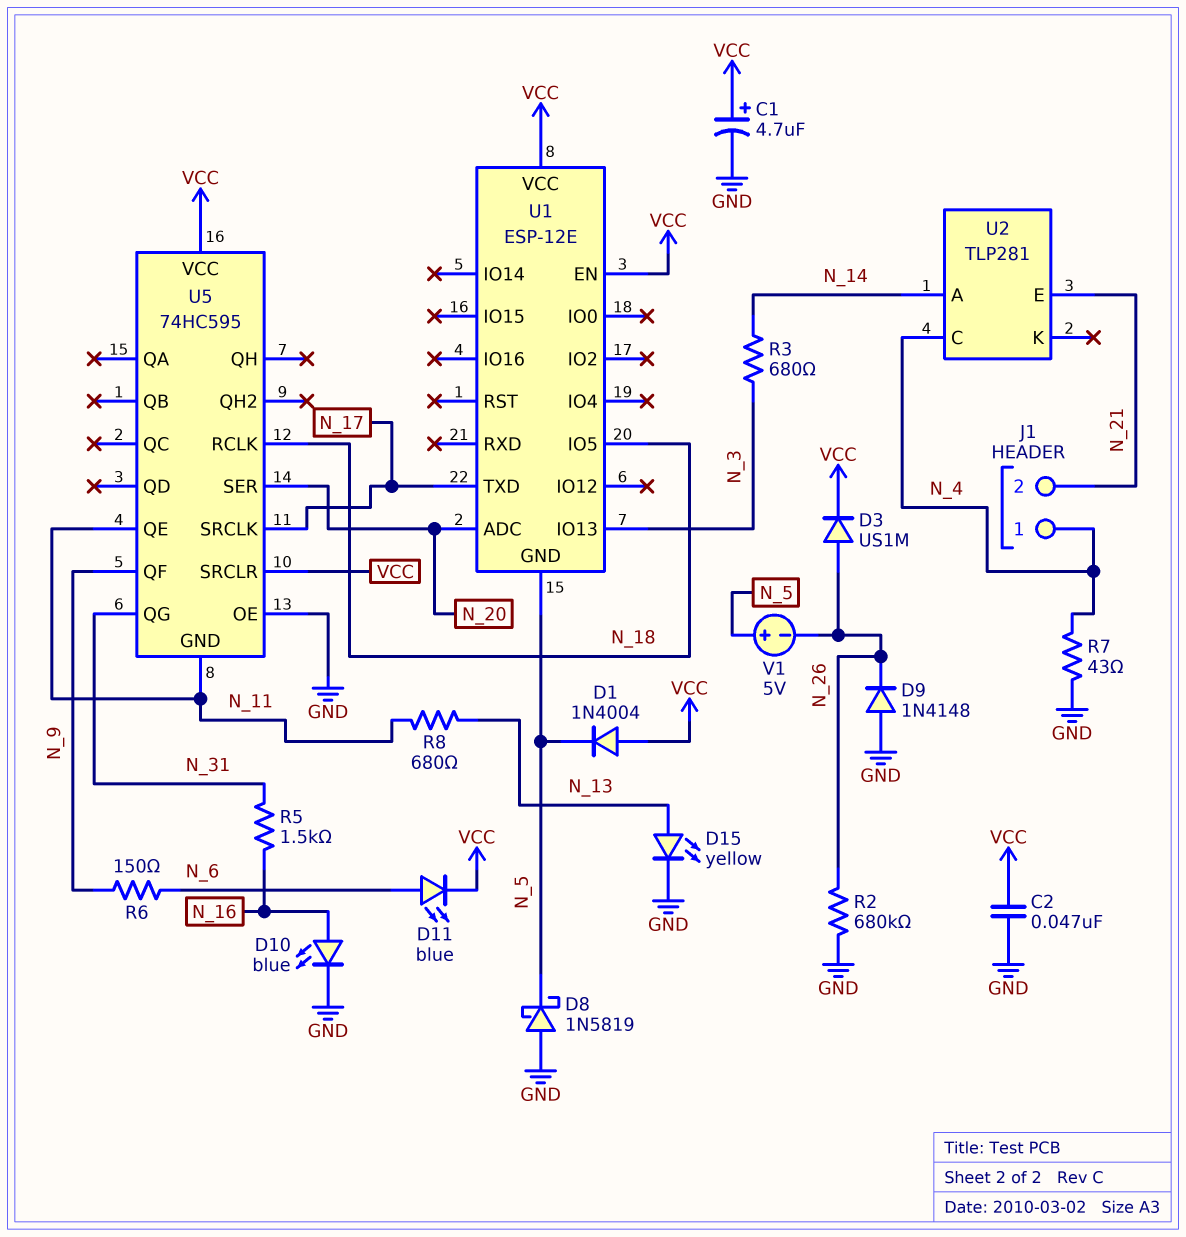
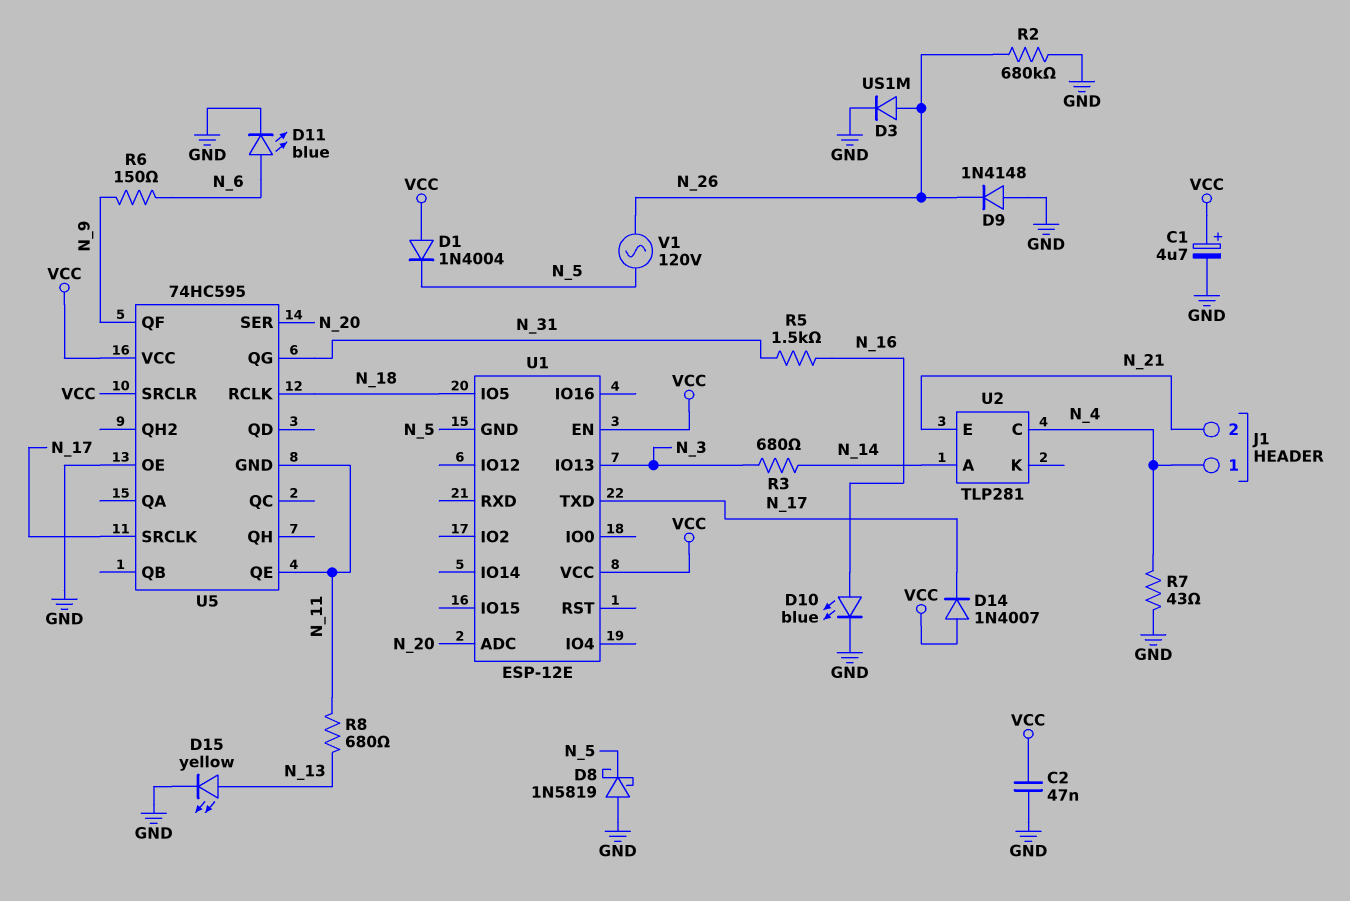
D3: diode US1M (A N_26, K VCC) -> diode US1M (A N_26, K GND)
D11: LED blue (A N_6, K VCC) -> LED blue (A N_6, K GND)
D14: none -> diode 1N4007 (A VCC, K N_17)
V1: 5V (plus N_5, minus N_26) -> AC 120V (N_5, N_26)

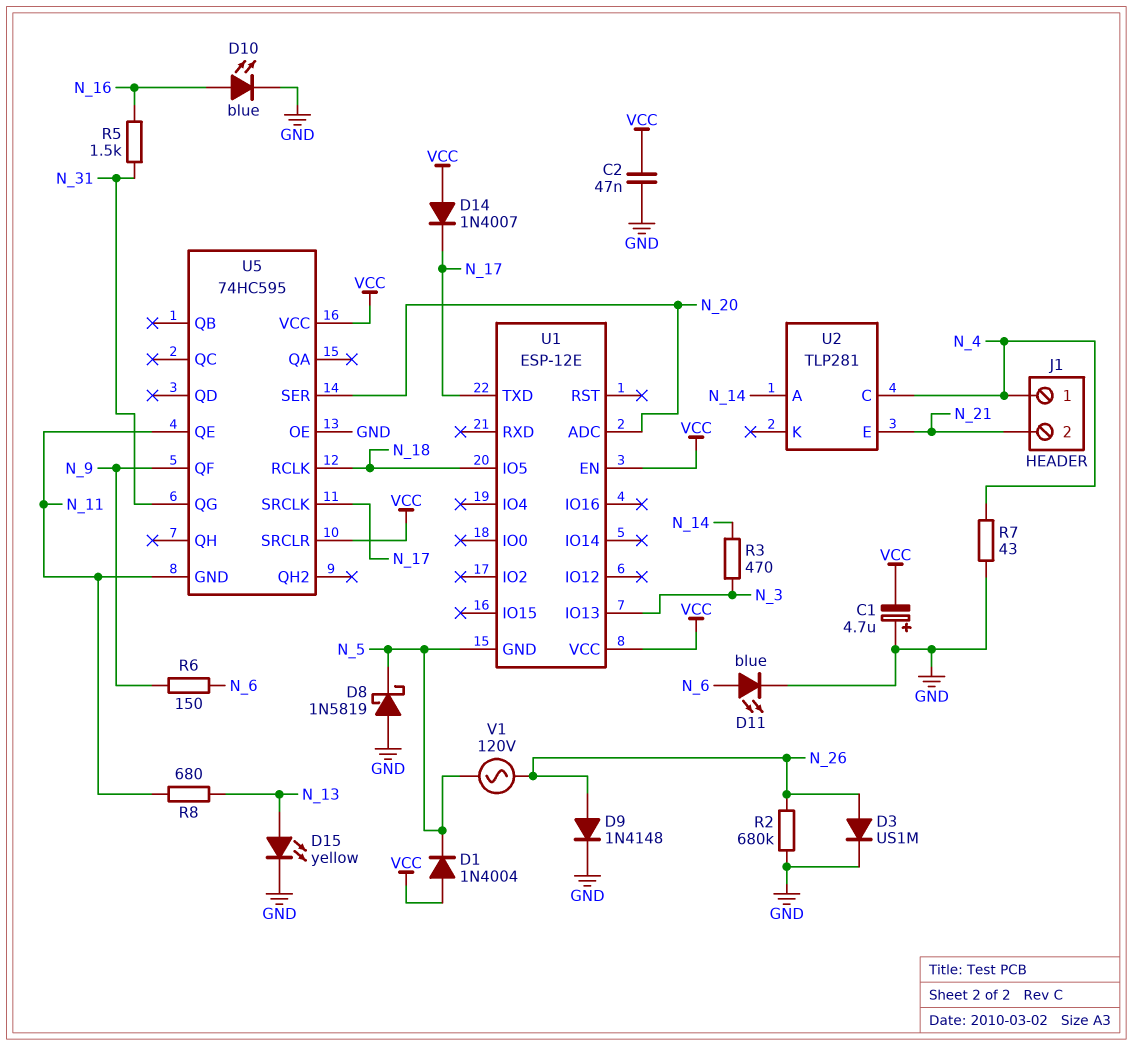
C1: 4.7uF (plus VCC, minus GND) -> 4.7uF (plus GND, minus VCC)
D9: diode 1N4148 (A GND, K N_26) -> diode 1N4148 (A N_26, K GND)
R3: 680 (N_3, N_14) -> 470 (N_3, N_14)

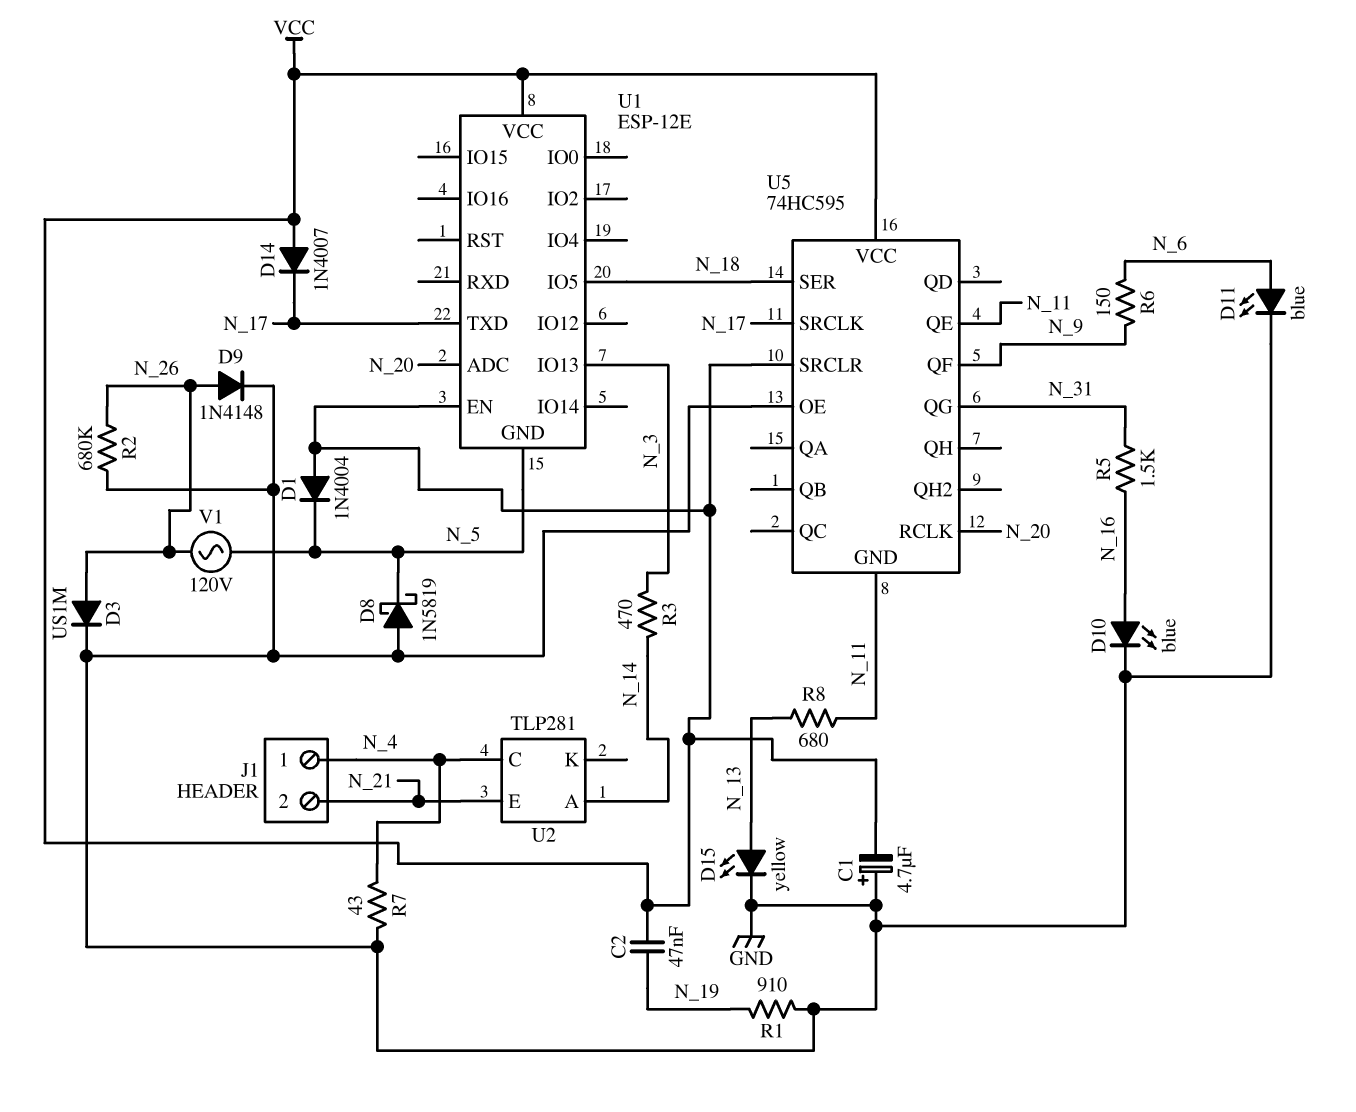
C2: 47nF (GND, VCC) -> 47nF (N_19, VCC)
R1: none -> 910 (GND, N_19)
U5 pin RCLK: N_18 -> N_20
U5 pin SER: N_20 -> N_18

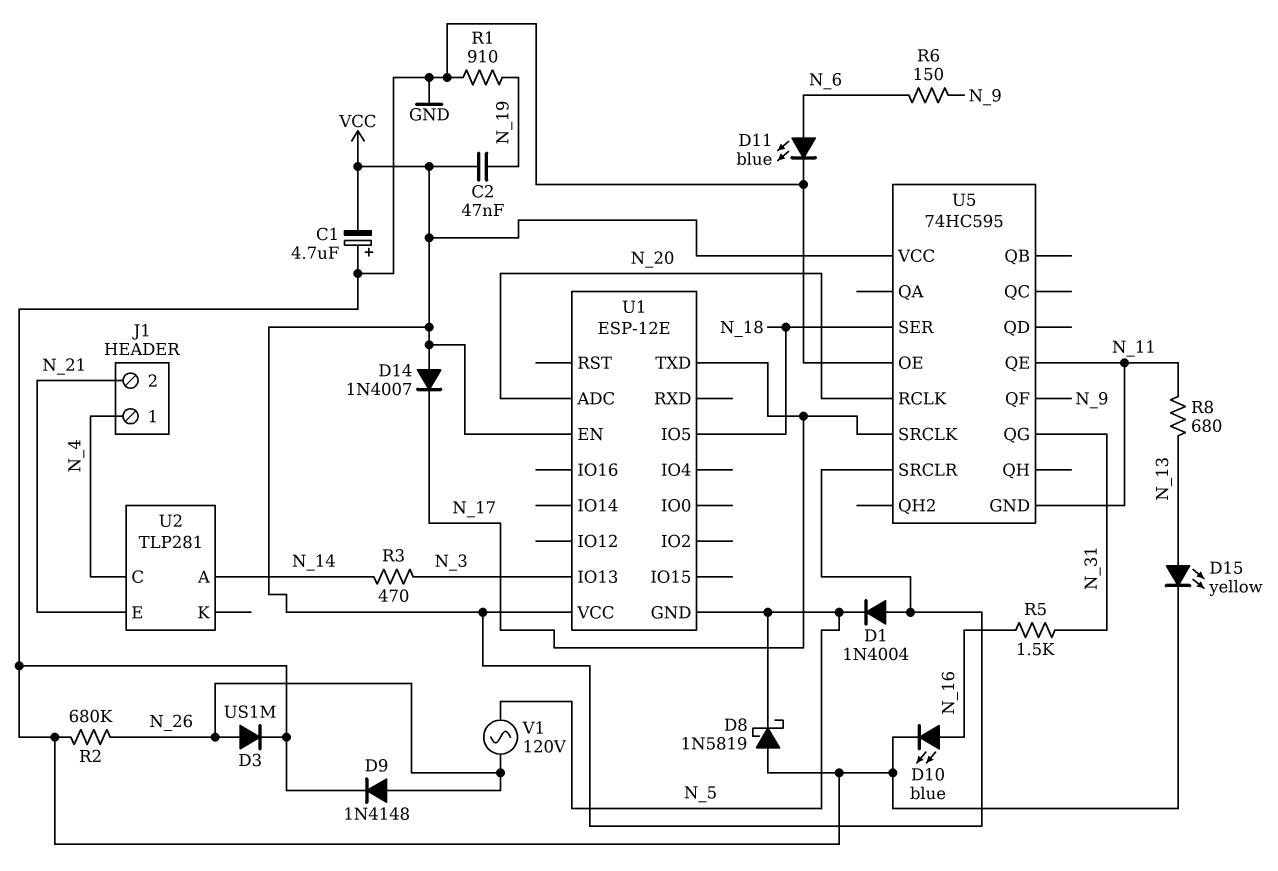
R7: 43 (GND, N_4) -> none

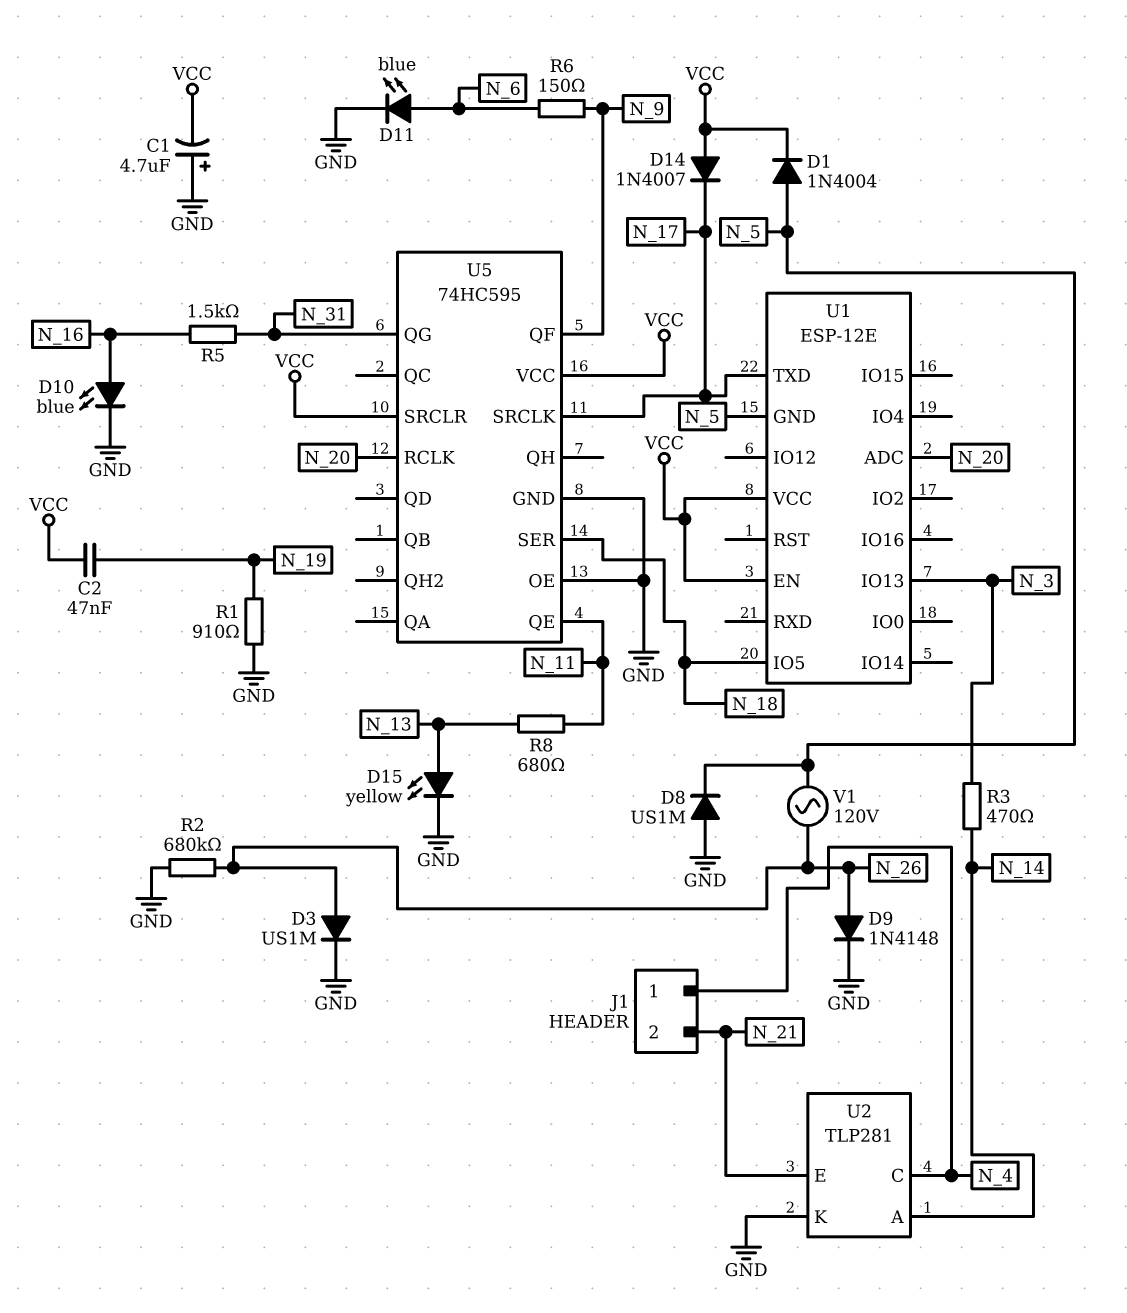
D1: diode 1N4004 (A VCC, K N_5) -> diode 1N4004 (A N_5, K VCC)
D8: schottky 1N5819 (A GND, K N_5) -> diode US1M (A GND, K N_5)
U2 pin K: none -> GND
U5 pin GND: N_11 -> GND

